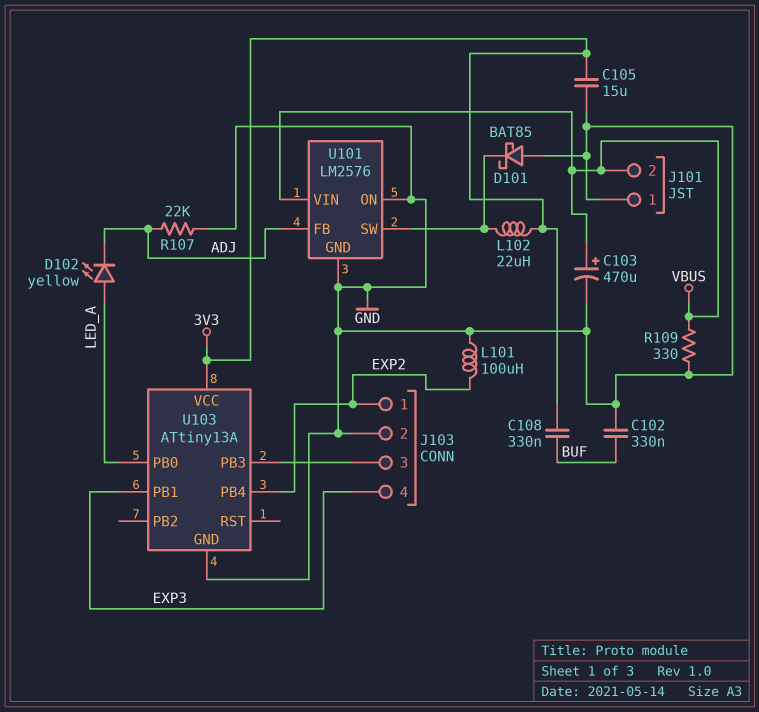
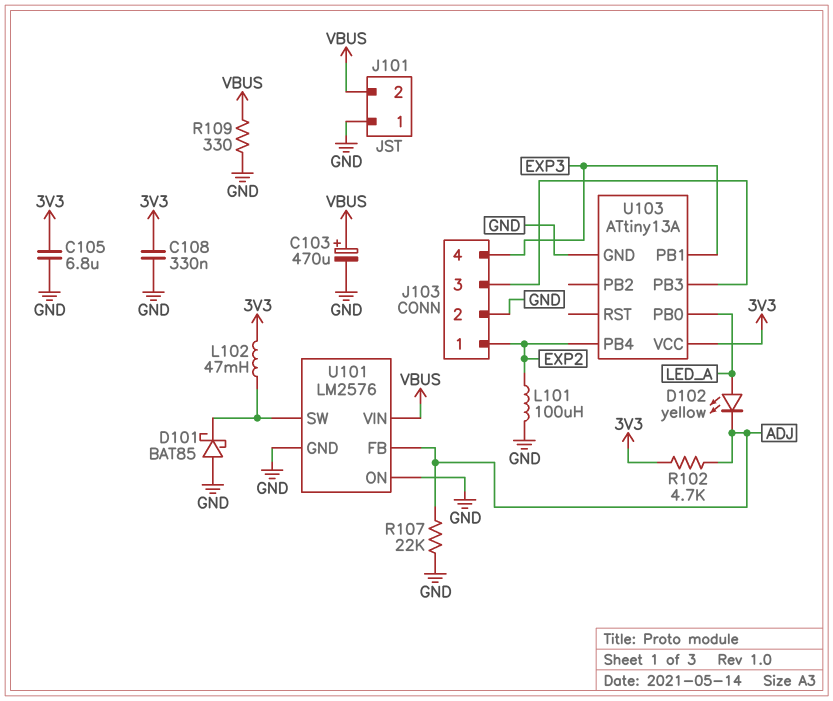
C102: 330nF (BUF, GND) -> none
C105: 15uF (3V3, GND) -> 6.8uF (3V3, GND)
C108: 330nF (3V3, BUF) -> 330nF (3V3, GND)
L102: 22uH (3V3, U101/SW) -> 47mH (3V3, U101/SW)
R102: none -> 4.7k (3V3, ADJ)

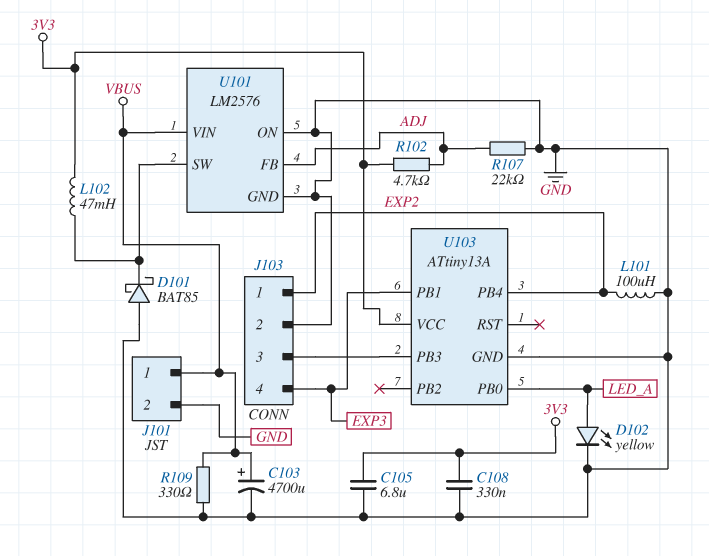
C103: 470uF (plus VBUS, minus GND) -> 4700uF (plus VBUS, minus GND)
D102: LED yellow (A LED_A, K ADJ) -> LED yellow (A LED_A, K GND)
J101 pin 1: GND -> VBUS
J101 pin 2: VBUS -> GND

